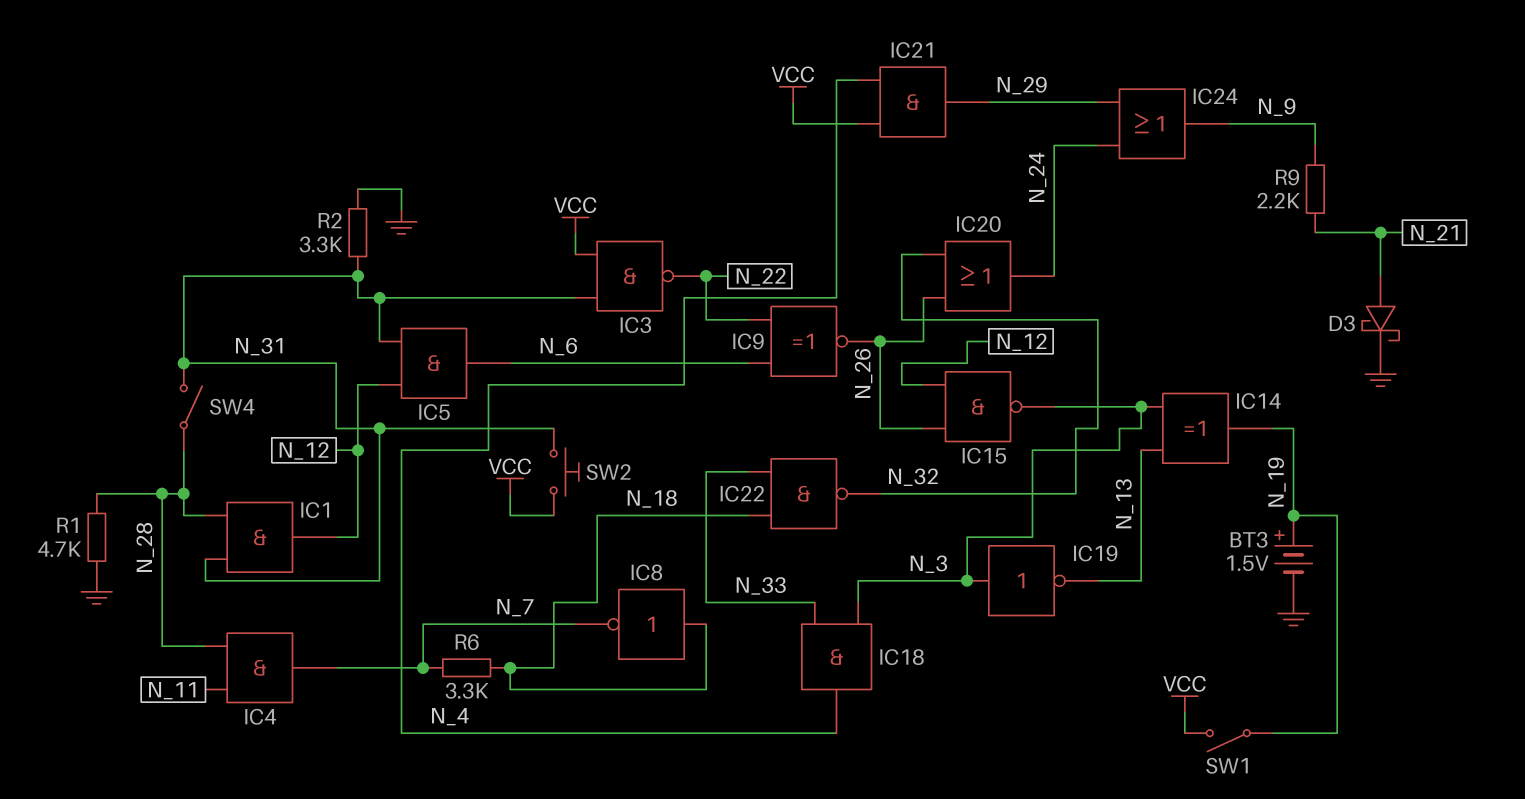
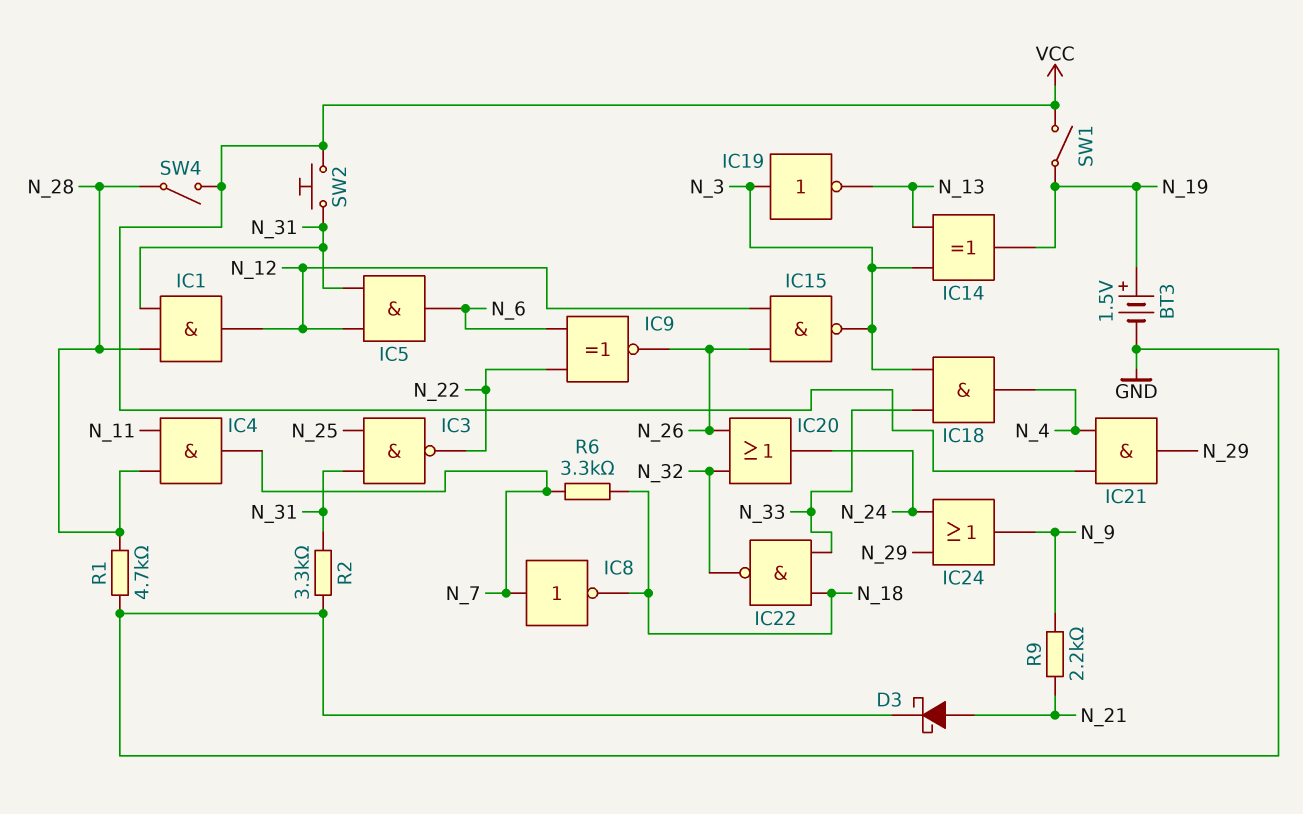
IC3: NAND (in N_31, in VCC, out N_22) -> NAND (in N_25, in N_31, out N_22)
IC8: NOT (in N_18, out N_7) -> NOT (in N_7, out N_18)
SW4: switch (N_28, N_31) -> switch (N_28, VCC)

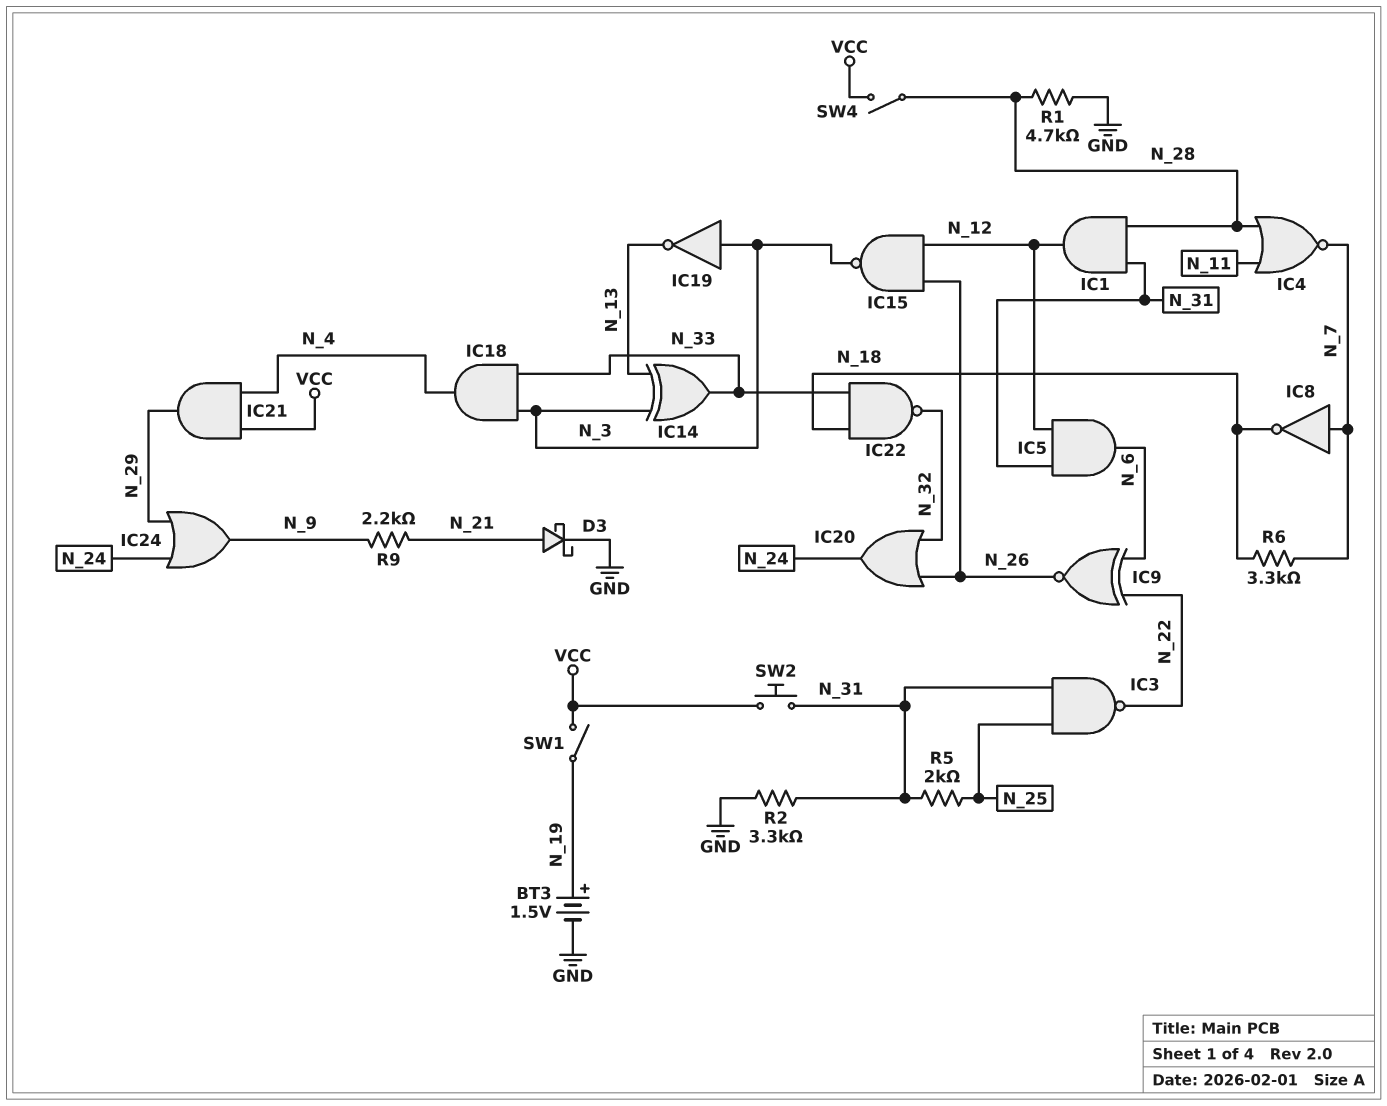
IC4: AND (in N_11, in N_28, out N_7) -> NOR (in N_11, in N_28, out N_7)
IC14: XOR (in N_3, in N_13, out N_19) -> XOR (in N_3, in N_13, out N_33)
R5: none -> 2k (N_25, N_31)

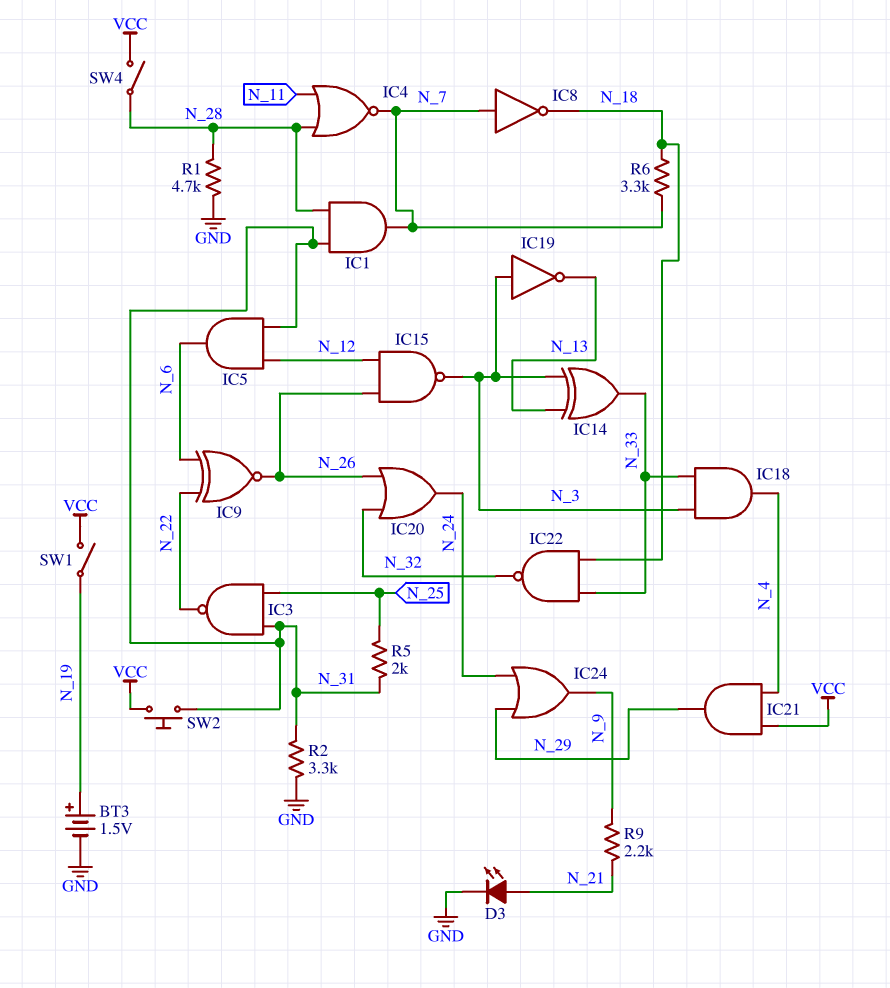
D3: schottky (A N_21, K GND) -> LED (A N_21, K GND)
IC1: AND (in N_28, in N_31, out N_12) -> AND (in N_28, in N_31, out N_7)

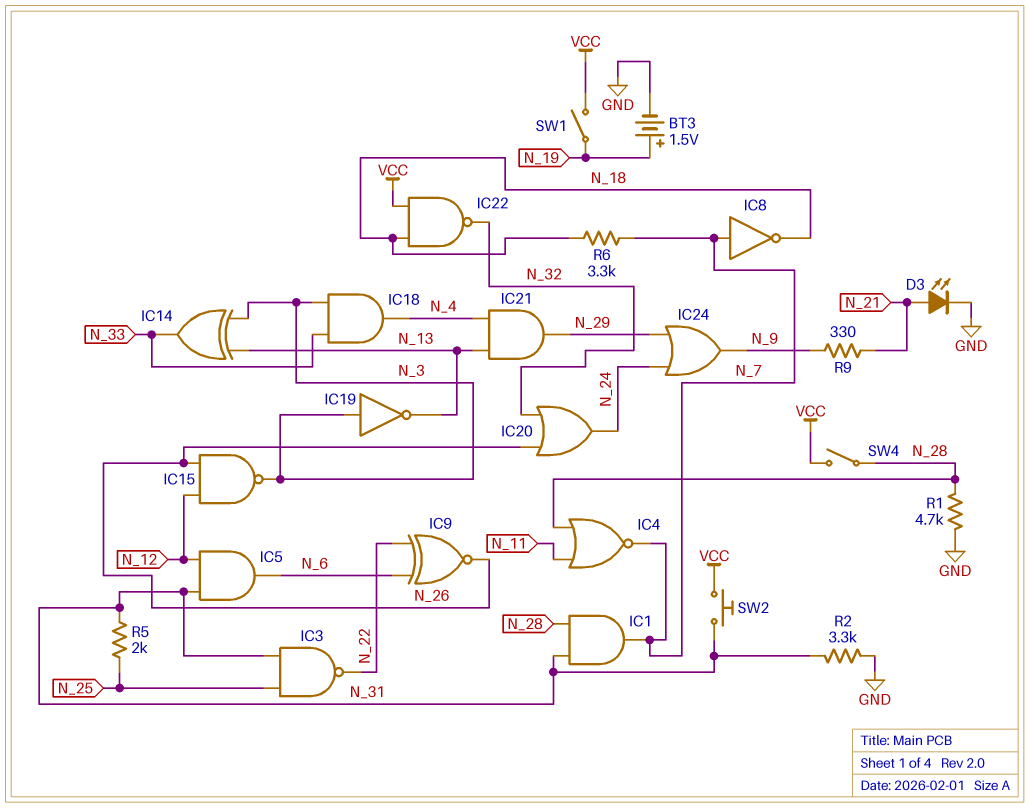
IC21: AND (in N_4, in VCC, out N_29) -> AND (in N_4, in N_13, out N_29)
IC22: NAND (in N_18, in N_33, out N_32) -> NAND (in N_18, in VCC, out N_32)
R9: 2.2k (N_9, N_21) -> 330 (N_9, N_21)

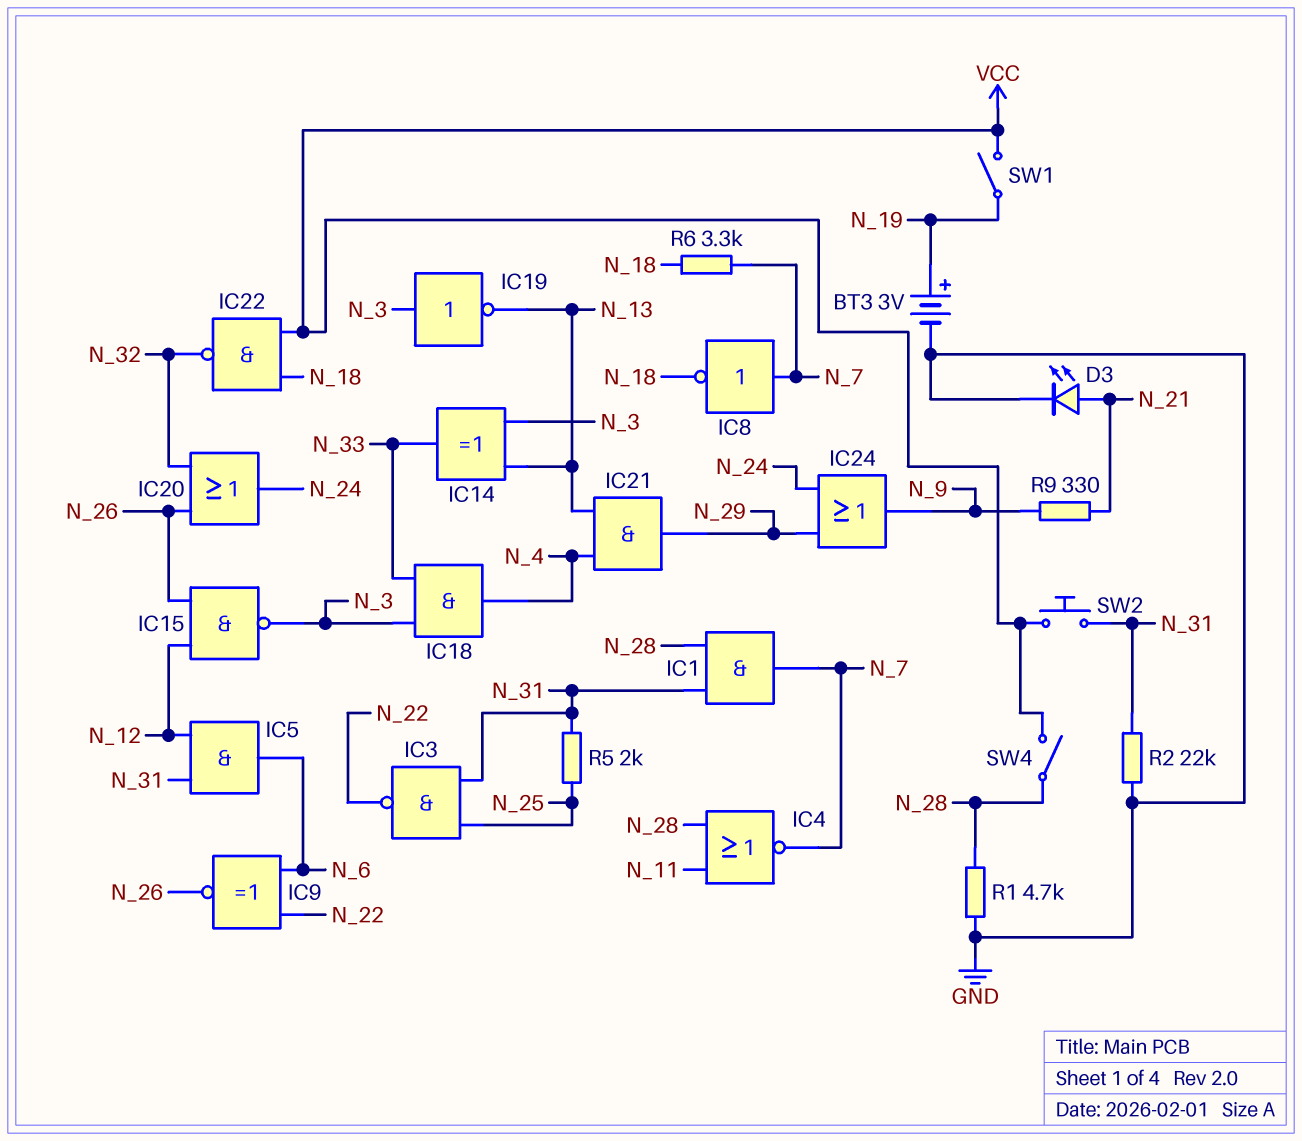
BT3: 1.5V (plus N_19, minus GND) -> 3V (plus N_19, minus GND)
R2: 3.3k (GND, N_31) -> 22k (GND, N_31)

